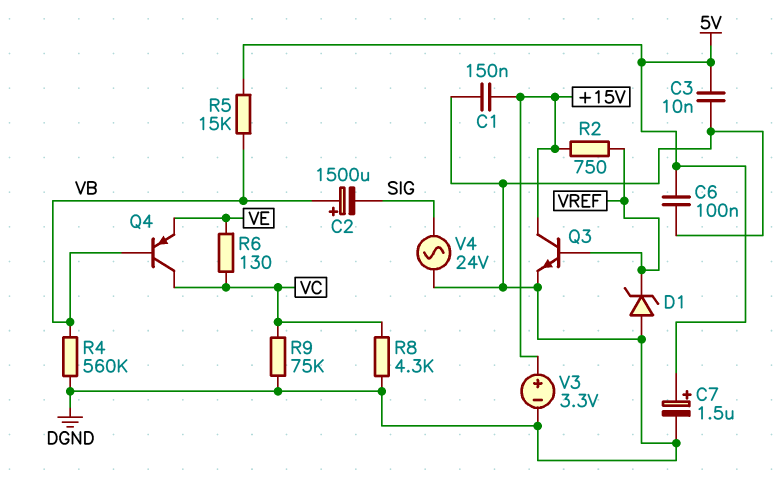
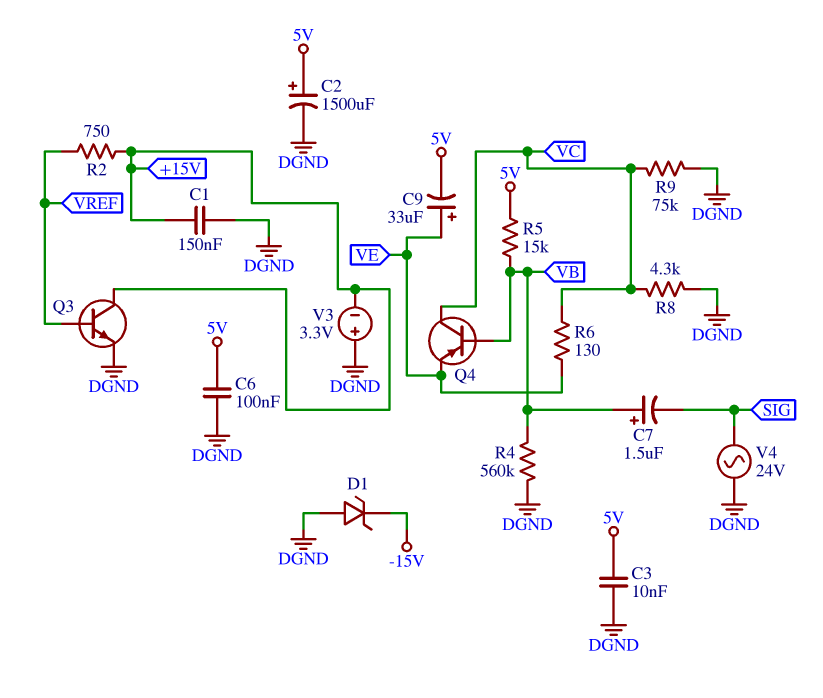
C2: 1500uF (plus VB, minus SIG) -> 1500uF (plus 5V, minus DGND)
C7: 1.5uF (plus 5V, minus DGND) -> 1.5uF (plus VB, minus SIG)
C9: none -> 33uF (plus VE, minus 5V)
D1: zener (A DGND, K VREF) -> zener (A DGND, K -15V)
V3: 3.3V (plus +15V, minus DGND) -> 3.3V (plus DGND, minus +15V)

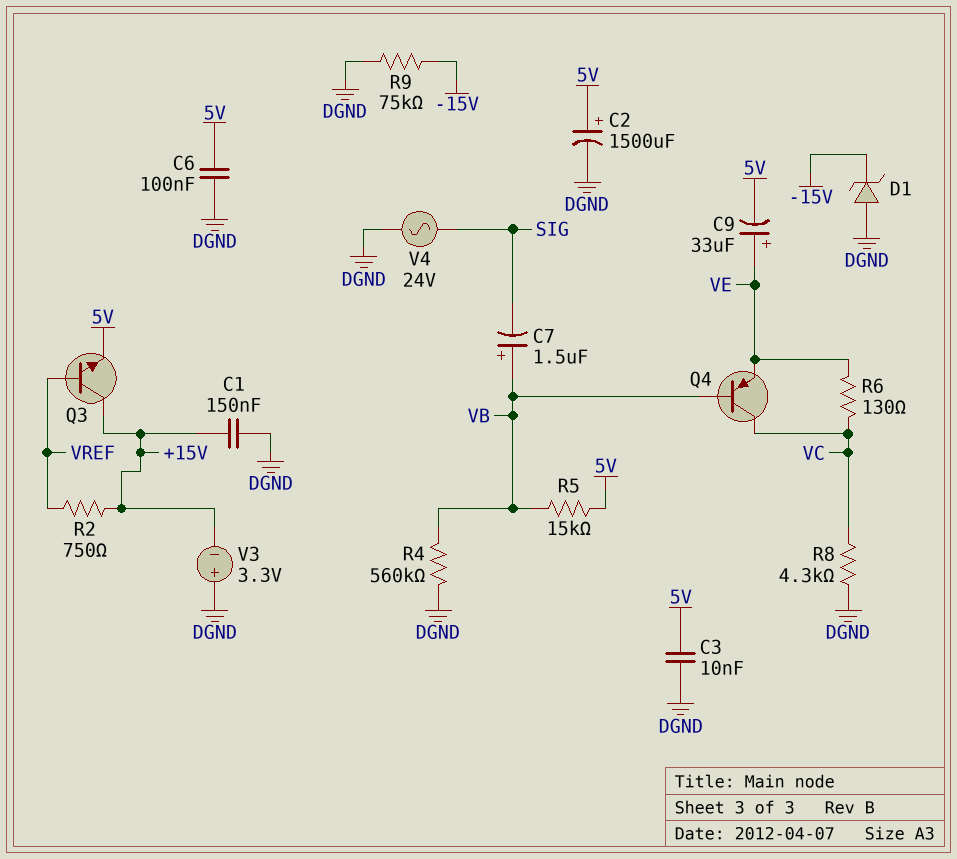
Q3: NPN (B VREF, C +15V, E DGND) -> NPN (B VREF, C +15V, E 5V)
R9: 75k (DGND, VC) -> 75k (-15V, DGND)

